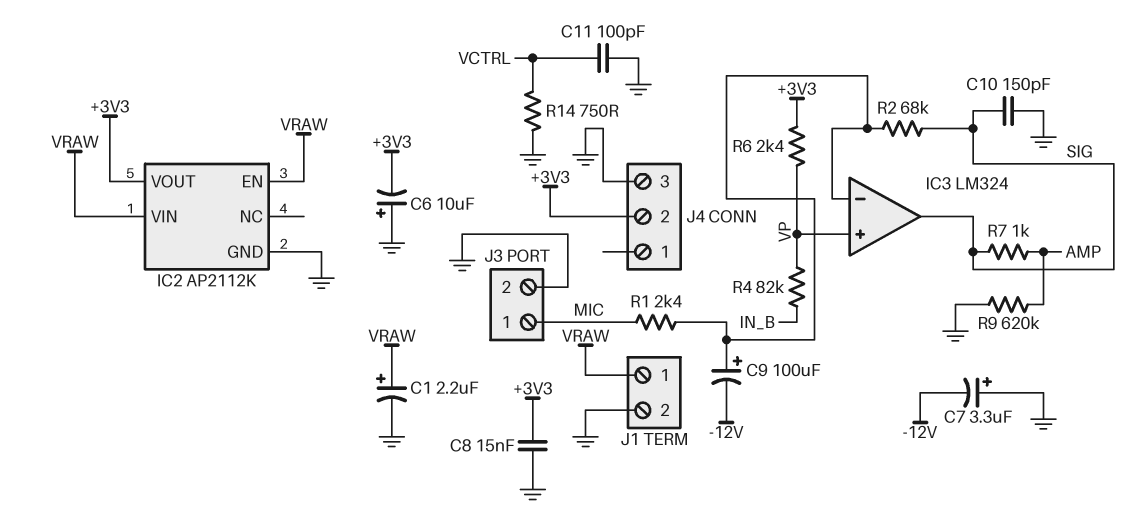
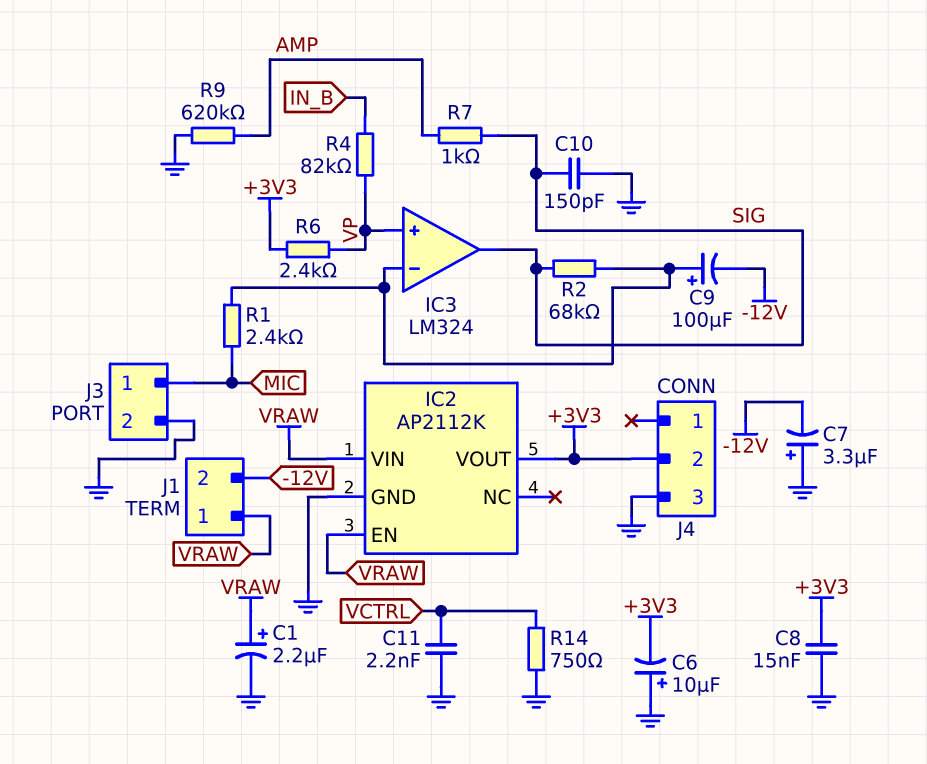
C11: 100pF (GND, VCTRL) -> 2.2nF (GND, VCTRL)
J1 pin 2: GND -> -12V

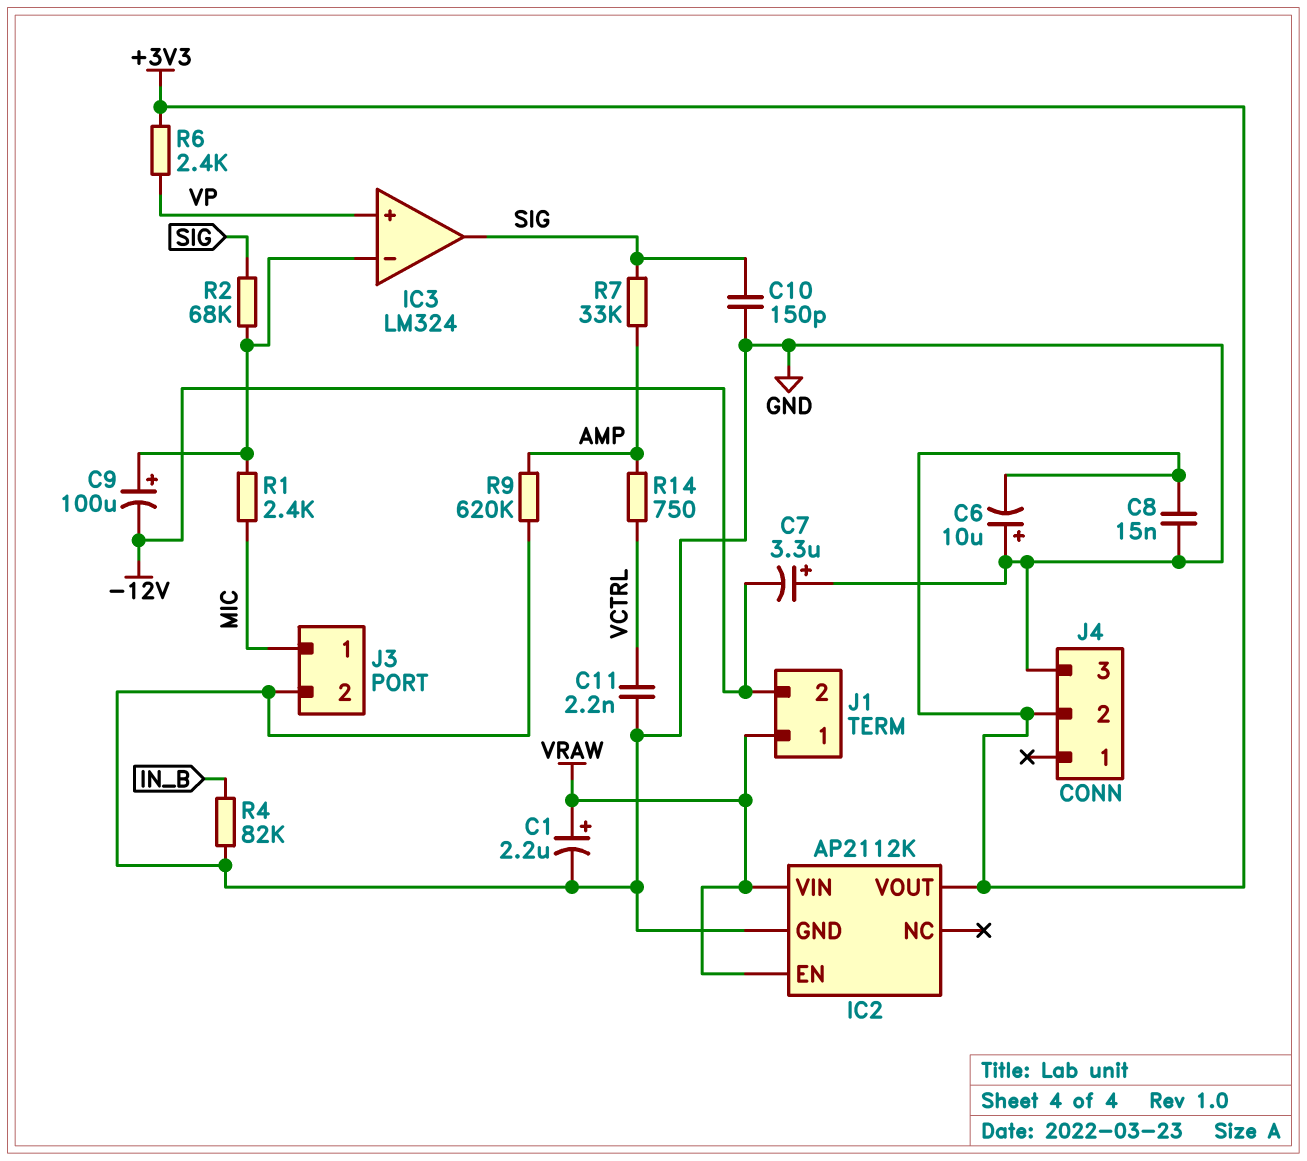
R4: 82k (IN_B, VP) -> 82k (GND, IN_B)
R7: 1k (AMP, SIG) -> 33k (AMP, SIG)
R14: 750 (GND, VCTRL) -> 750 (AMP, VCTRL)

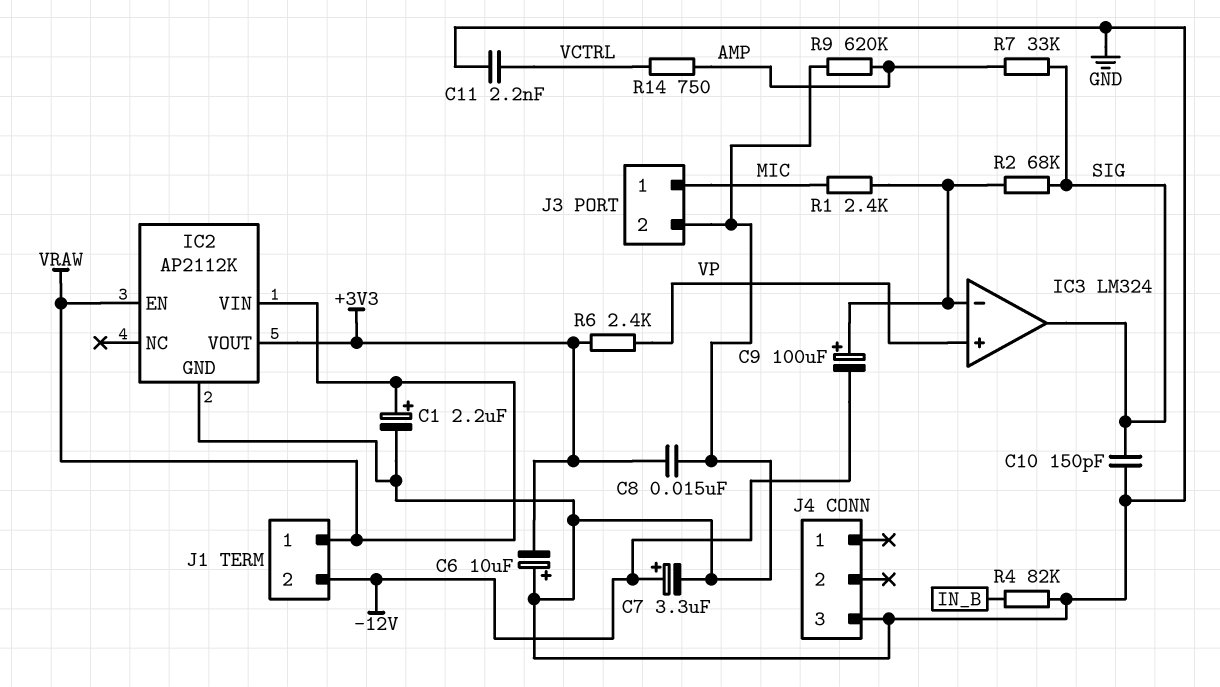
C7: 3.3uF (plus GND, minus -12V) -> 3.3uF (plus -12V, minus GND)
J4 pin 2: +3V3 -> none

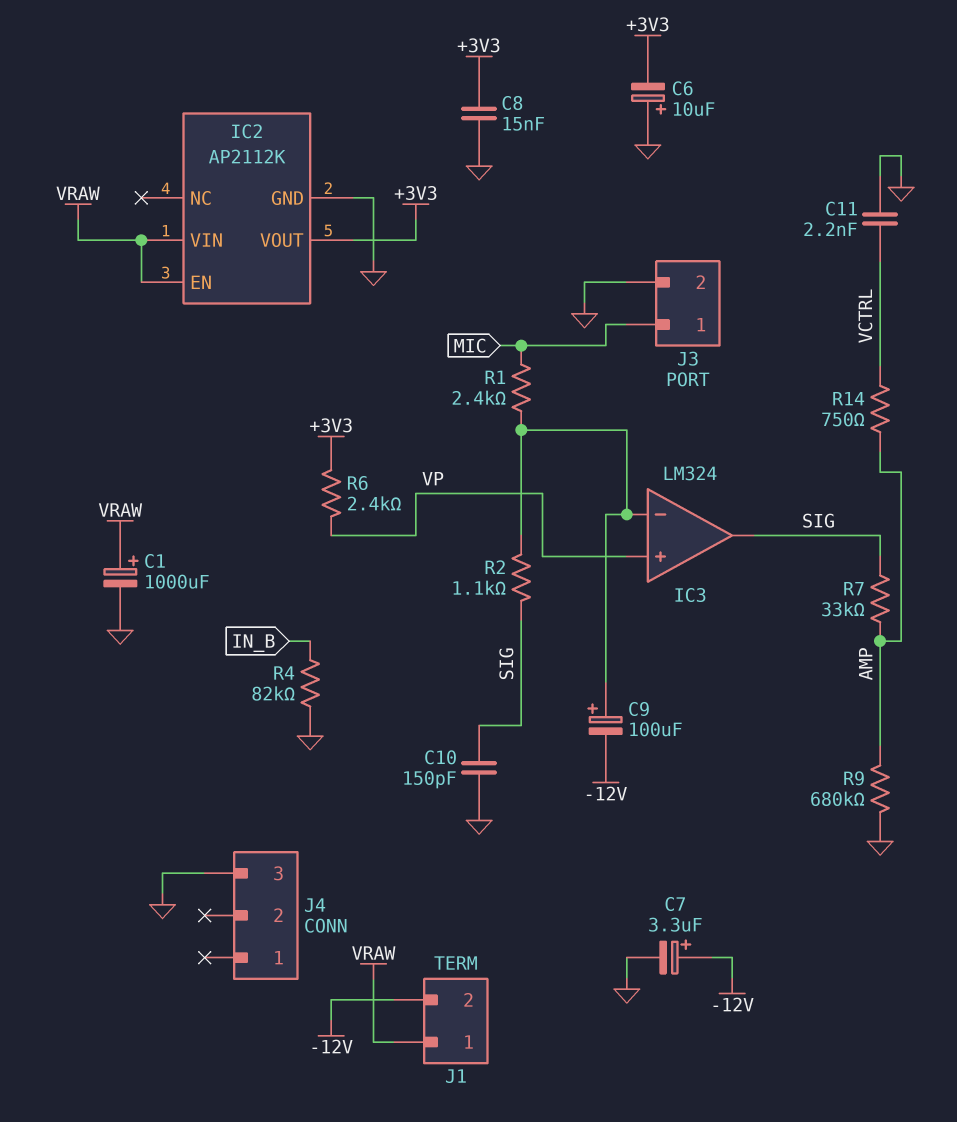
C1: 2.2uF (plus VRAW, minus GND) -> 1000uF (plus VRAW, minus GND)
R2: 68k (IC3/in-, SIG) -> 1.1k (IC3/in-, SIG)
R9: 620k (AMP, GND) -> 680k (AMP, GND)

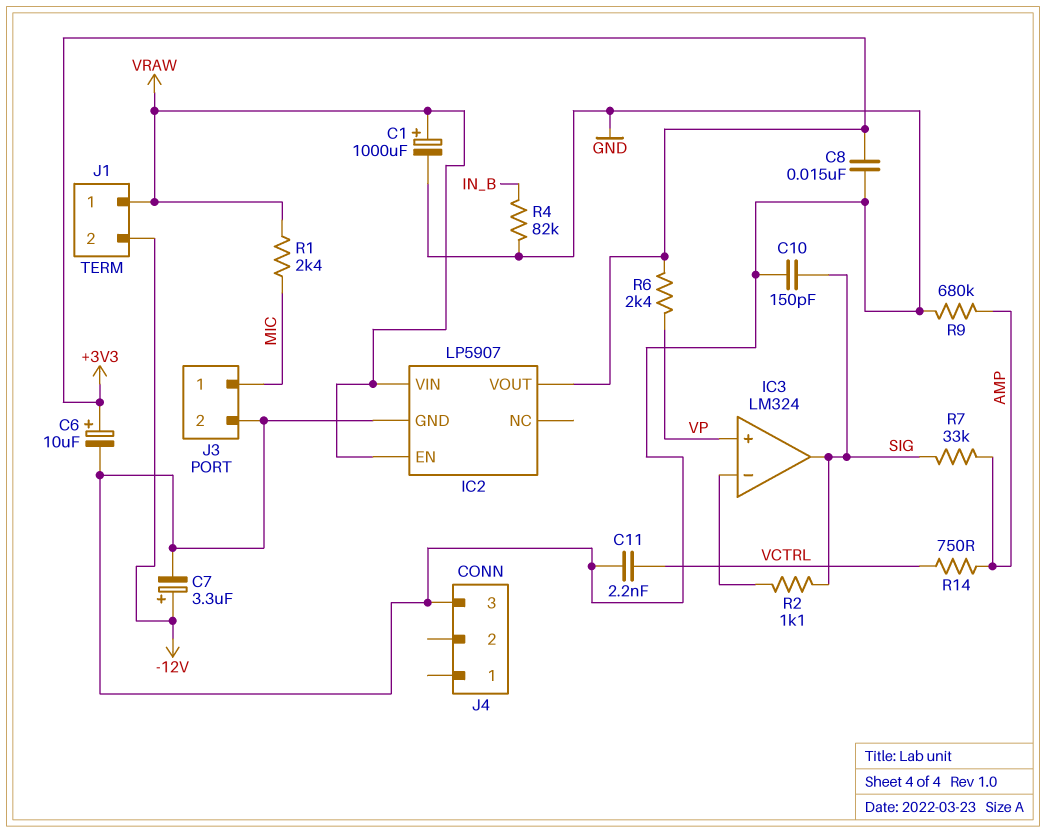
C6: 10uF (plus GND, minus +3V3) -> 10uF (plus +3V3, minus GND)
C9: 100uF (plus IC3/in-, minus -12V) -> none
IC2: AP2112K -> LP5907
R1: 2.4k (IC3/in-, MIC) -> 2.4k (MIC, VRAW)

